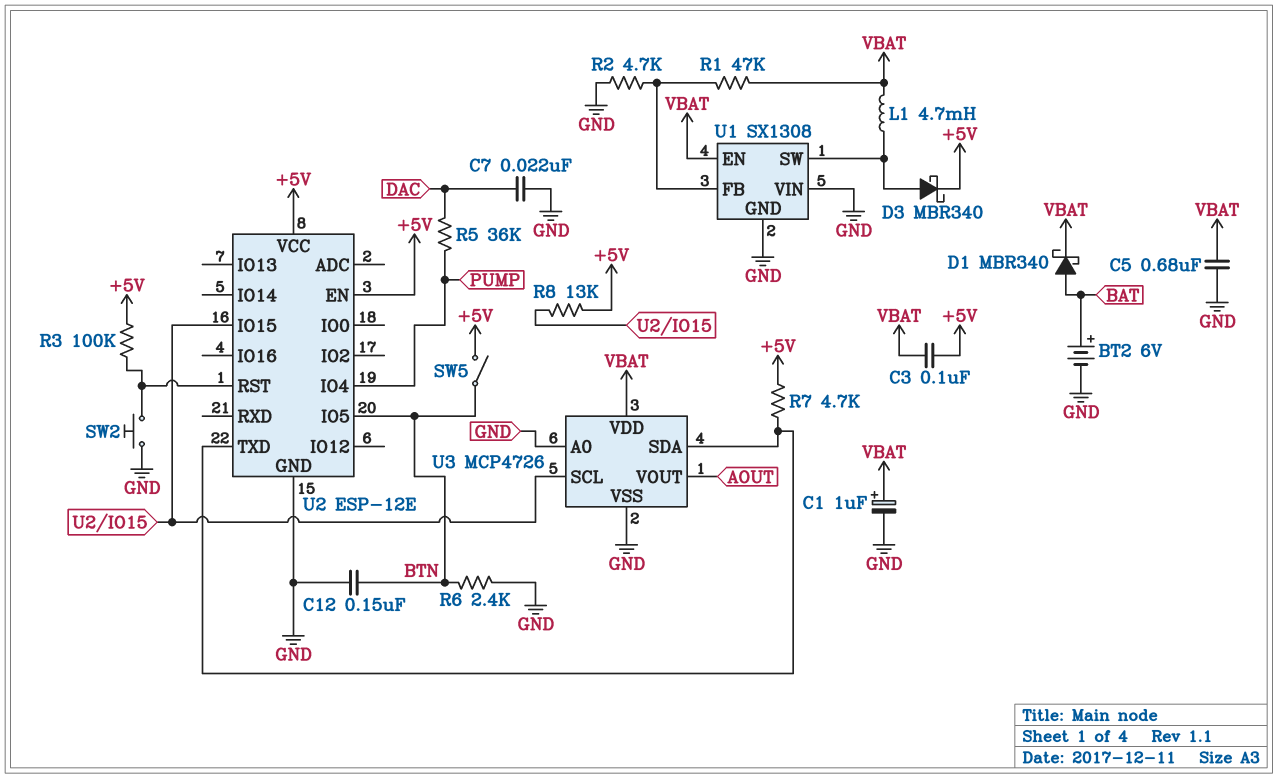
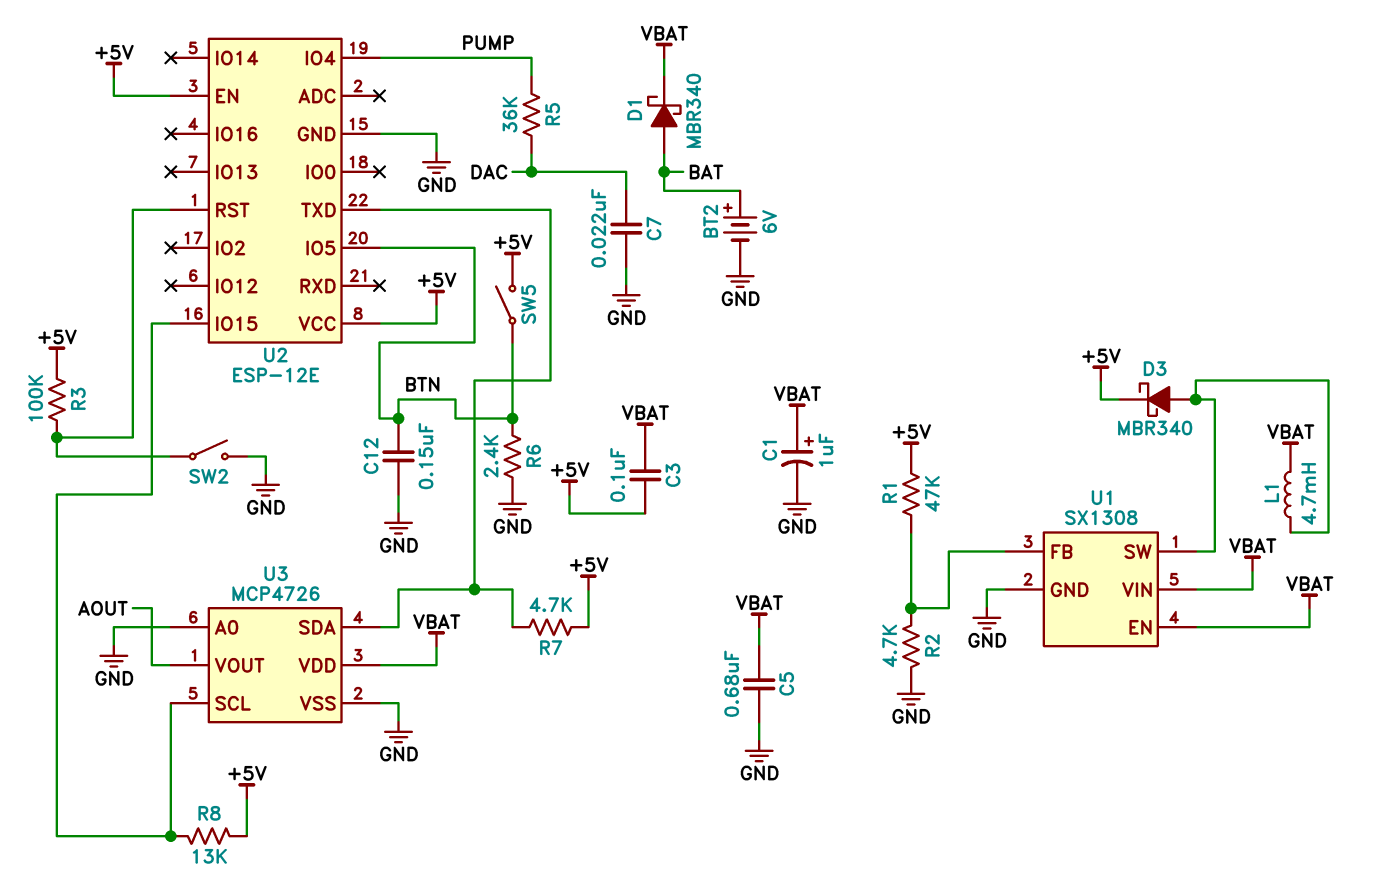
R1: 47k (U1/FB, VBAT) -> 47k (+5V, U1/FB)
SW2: button (GND, U2/RST) -> switch (GND, U2/RST)
U1 pin VIN: GND -> VBAT

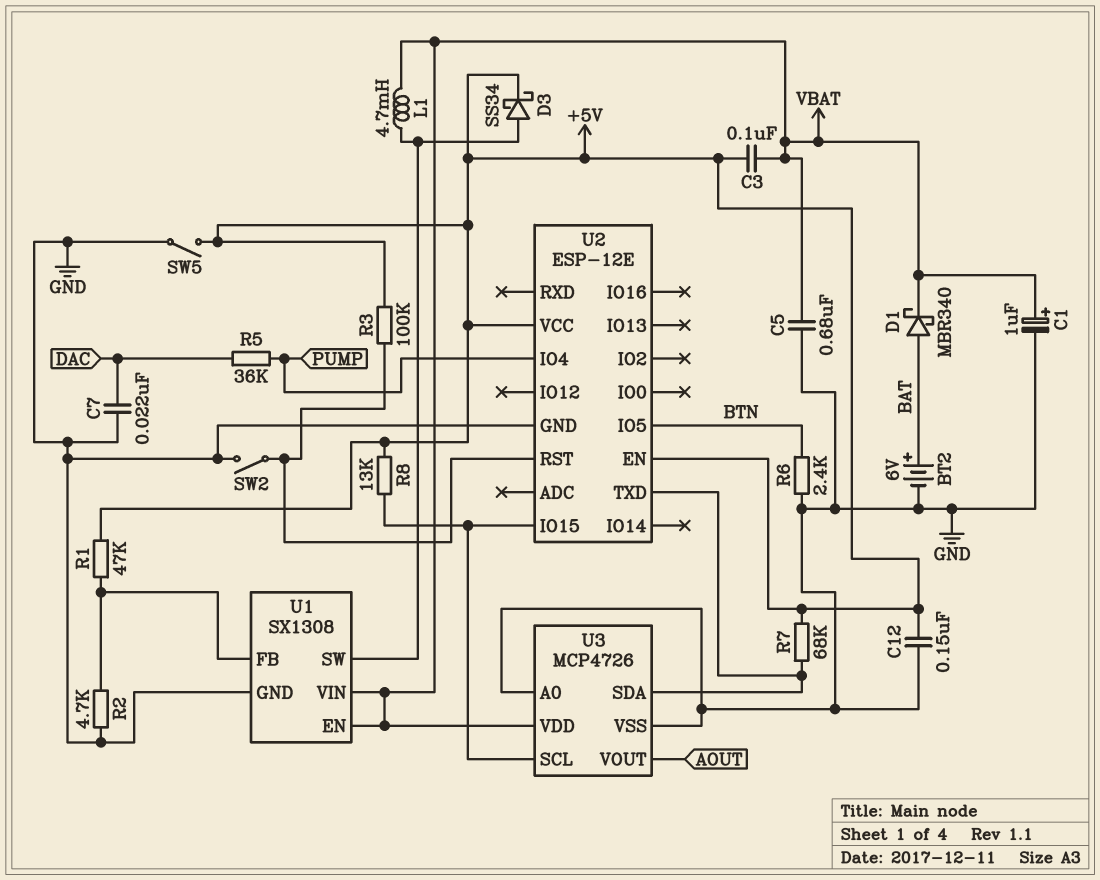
C12: 150nF (BTN, GND) -> 150nF (+5V, GND)
D3: schottky MBR340 (A U1/SW, K +5V) -> schottky SS34 (A U1/SW, K +5V)
R7: 4.7k (+5V, U2/TXD) -> 68k (+5V, U2/TXD)
SW5: switch (+5V, BTN) -> switch (+5V, GND)

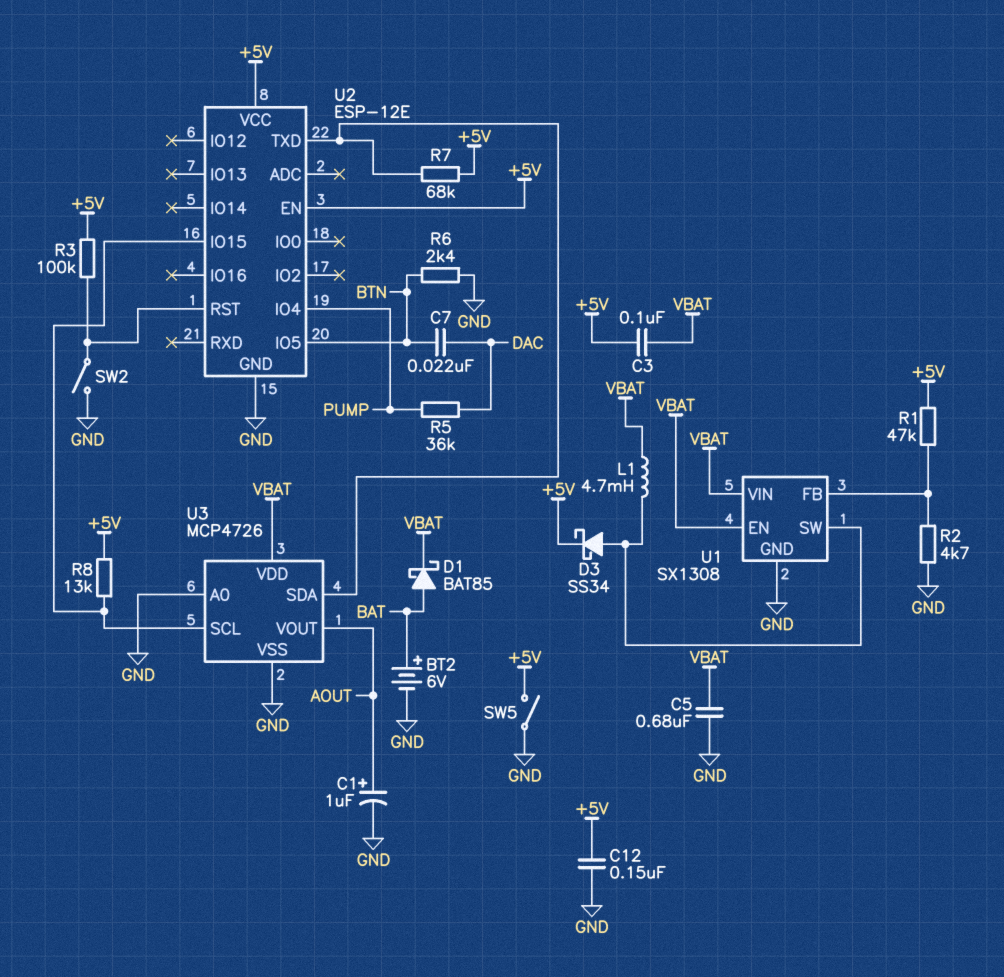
C1: 1uF (plus VBAT, minus GND) -> 1uF (plus AOUT, minus GND)
C7: 22nF (DAC, GND) -> 22nF (BTN, DAC)
D1: schottky MBR340 (A BAT, K VBAT) -> schottky BAT85 (A BAT, K VBAT)

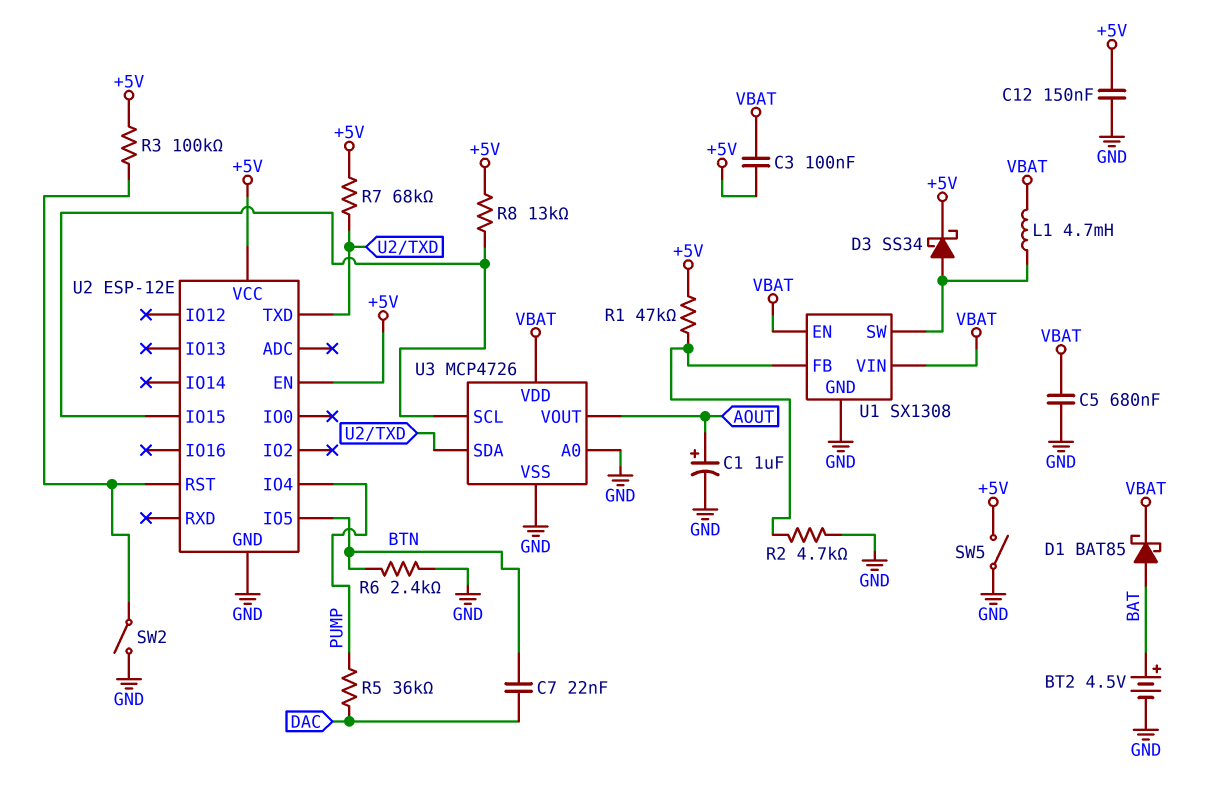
BT2: 6V (plus BAT, minus GND) -> 4.5V (plus BAT, minus GND)

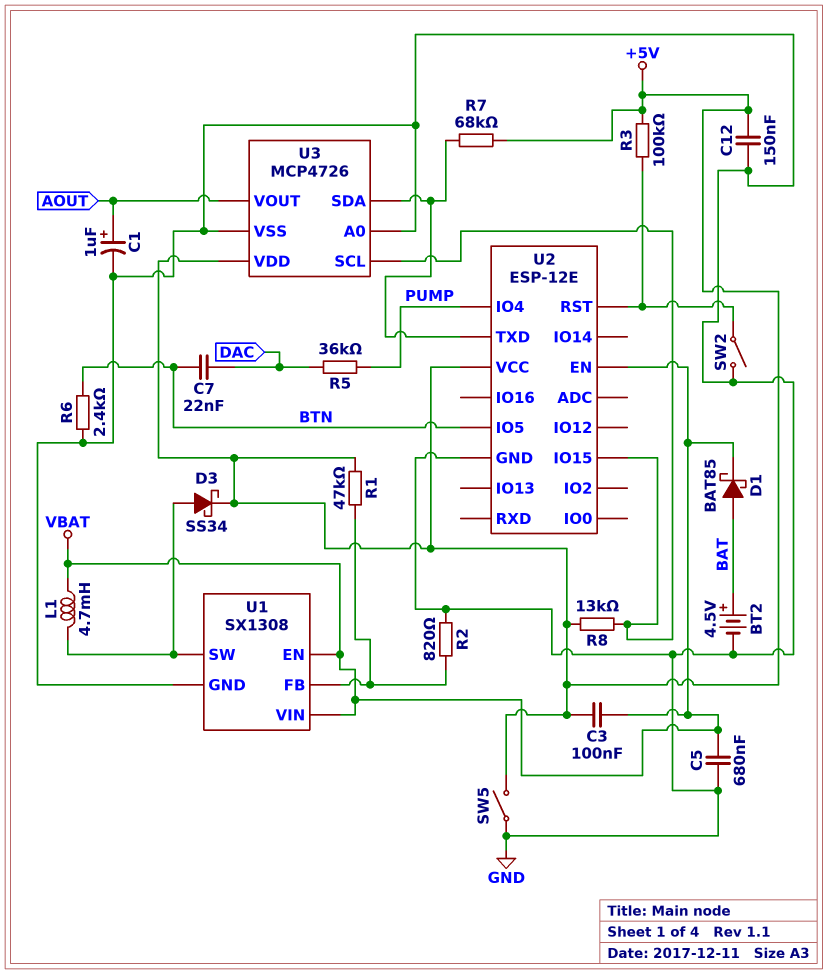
R2: 4.7k (GND, U1/FB) -> 820 (GND, U1/FB)
U2 pin EN: +5V -> VBAT
U3 pin VDD: VBAT -> +5V

